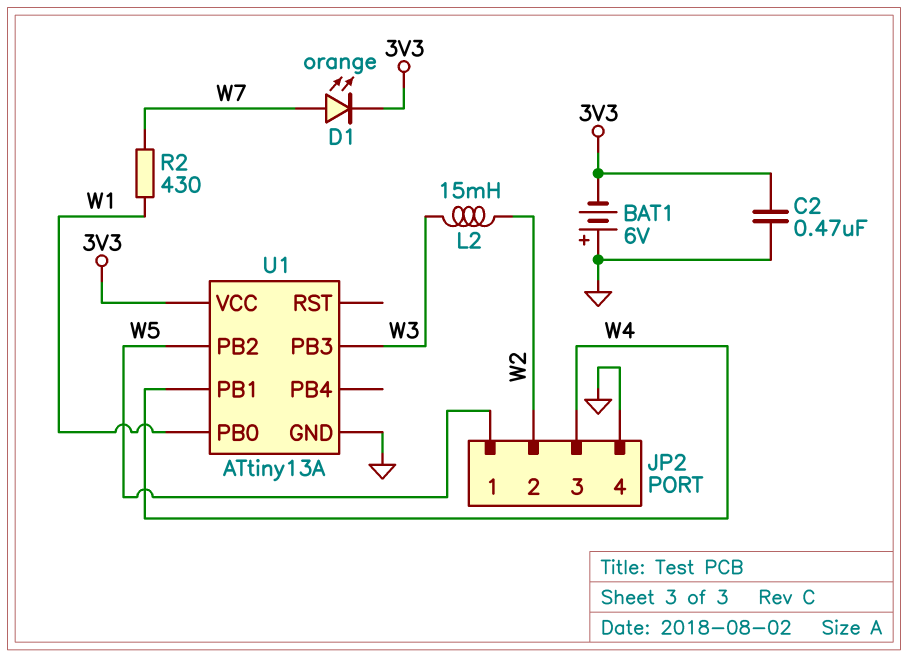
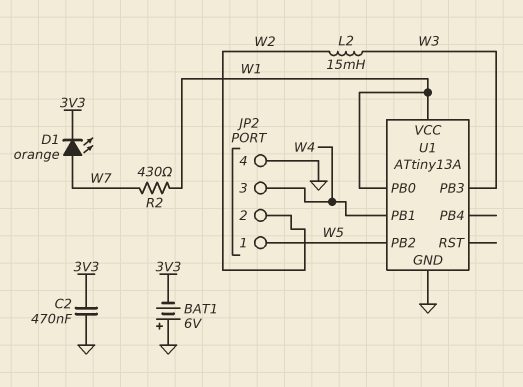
U1 pin VCC: 3V3 -> W1

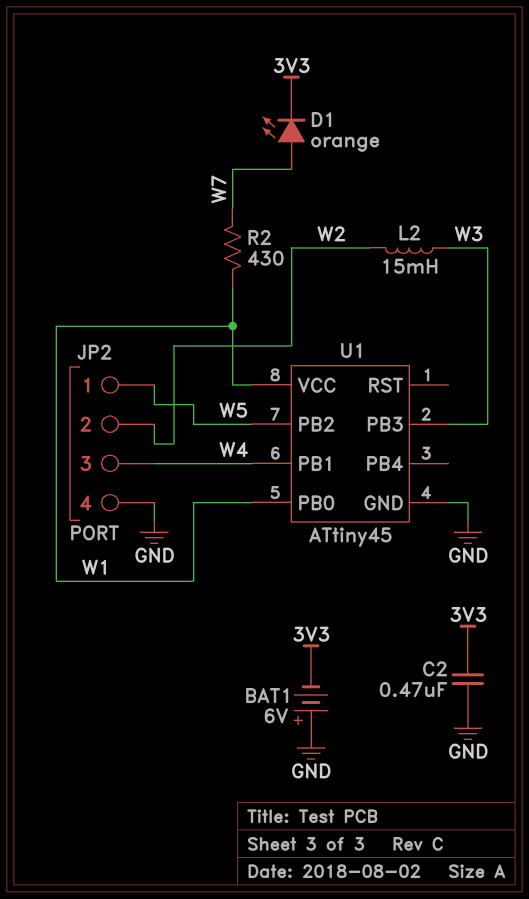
U1: ATtiny13A -> ATtiny45

